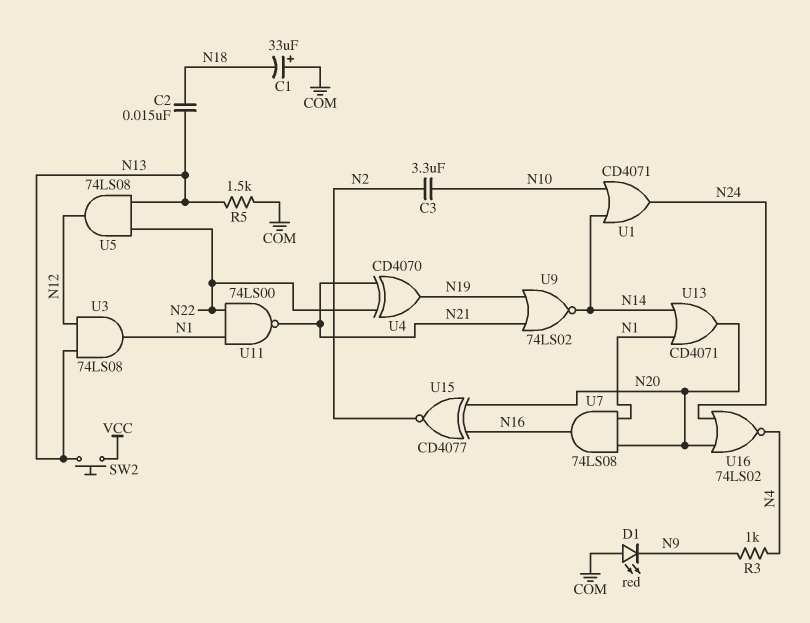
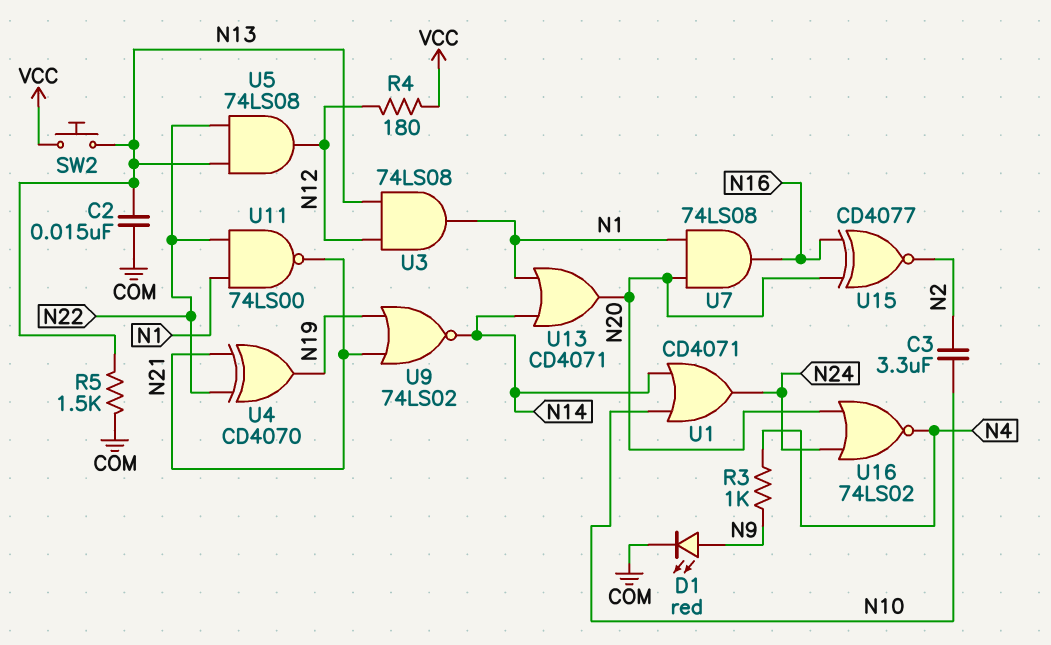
C1: 33uF (plus COM, minus N18) -> none
C2: 15nF (N13, N18) -> 15nF (COM, N13)
D1: LED red (A COM, K N9) -> LED red (A N9, K COM)
R4: none -> 180 (N12, VCC)

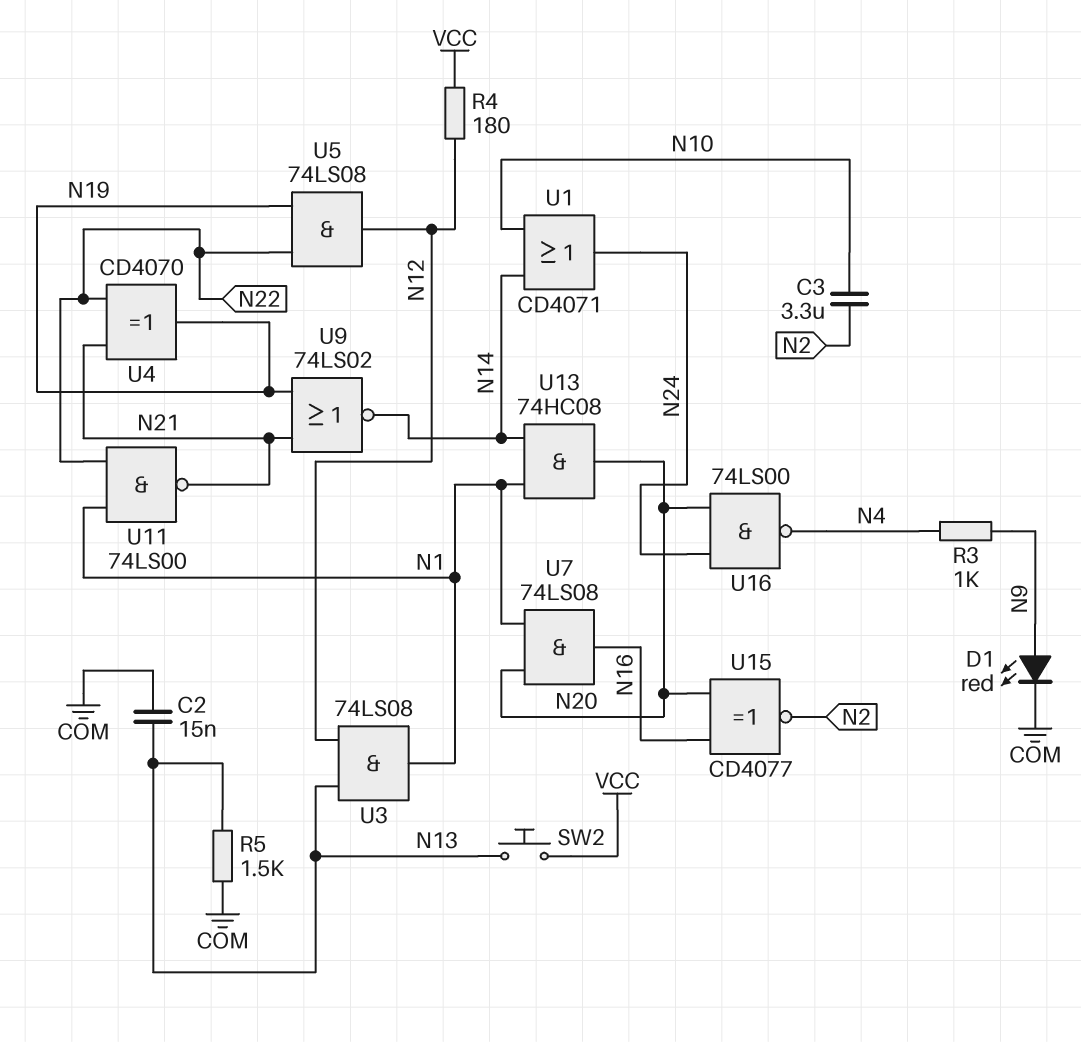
U5: AND 74LS08 (in N13, in N22, out N12) -> AND 74LS08 (in N19, in N22, out N12)
U13: OR CD4071 (in N1, in N14, out N20) -> AND 74HC08 (in N1, in N14, out N20)
U16: NOR 74LS02 (in N20, in N24, out N4) -> NAND 74LS00 (in N20, in N24, out N4)

